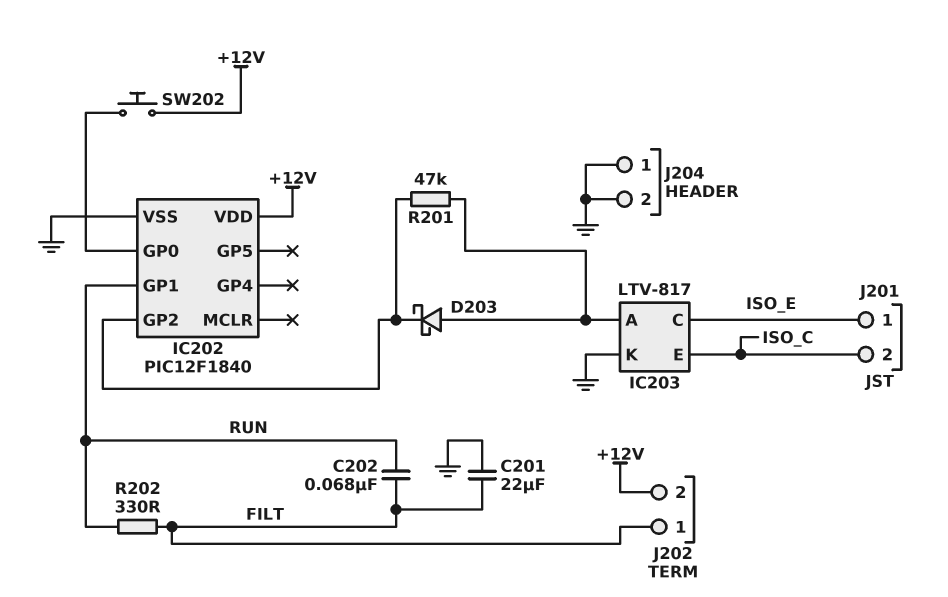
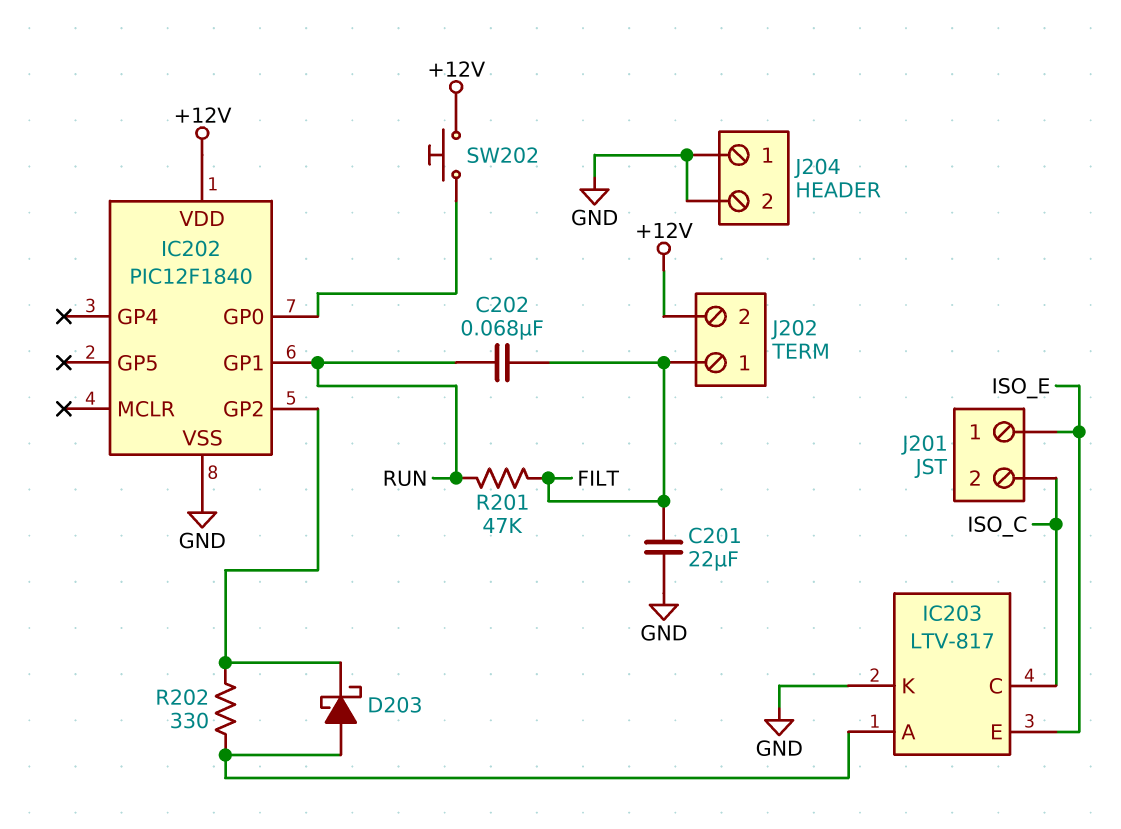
IC203 pin C: ISO_E -> ISO_C
IC203 pin E: ISO_C -> ISO_E
R201: 47k (IC202/GP2, IC203/A) -> 47k (FILT, RUN)
R202: 330 (FILT, RUN) -> 330 (IC202/GP2, IC203/A)

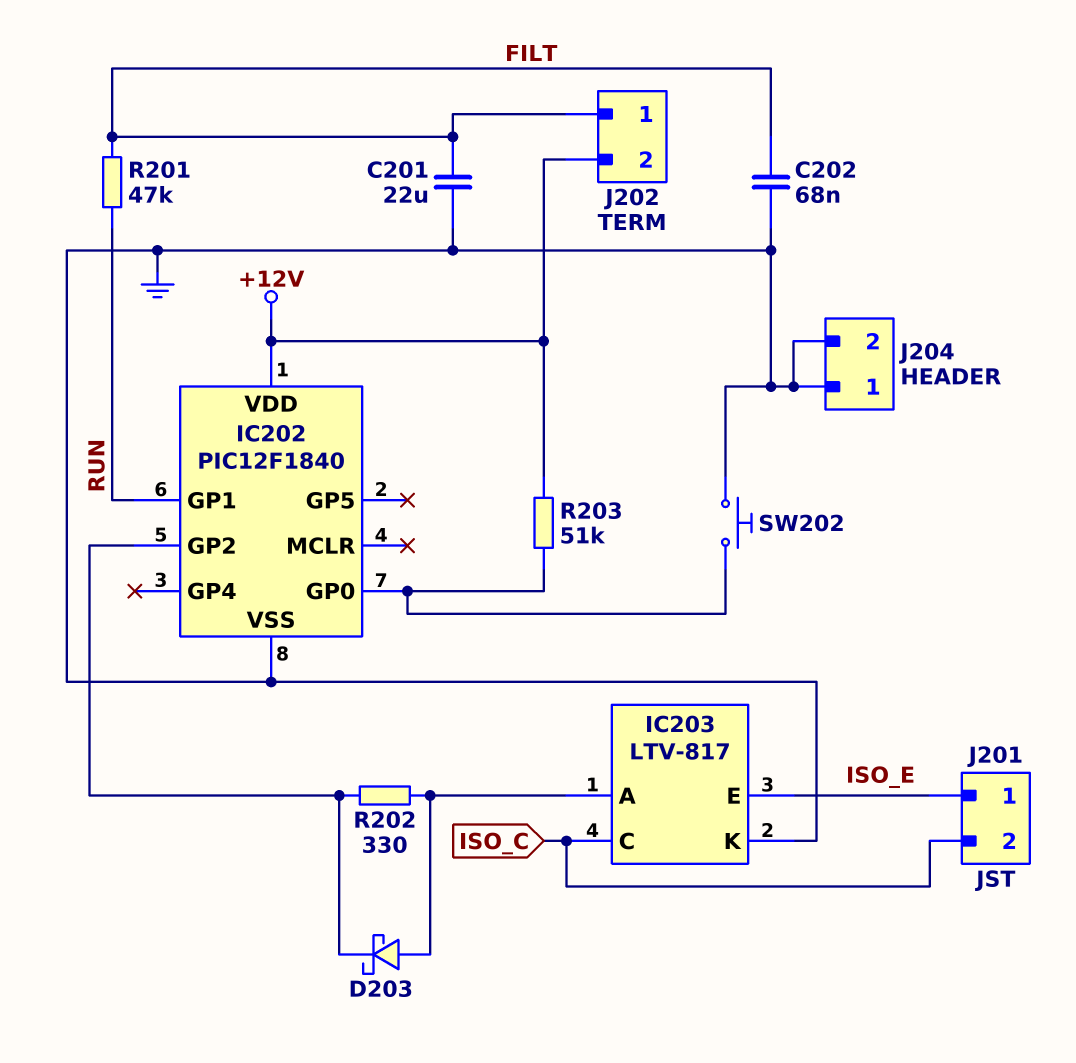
C202: 68nF (FILT, RUN) -> 68nF (FILT, GND)
R203: none -> 51k (+12V, IC202/GP0)
SW202: button (+12V, IC202/GP0) -> button (GND, IC202/GP0)

